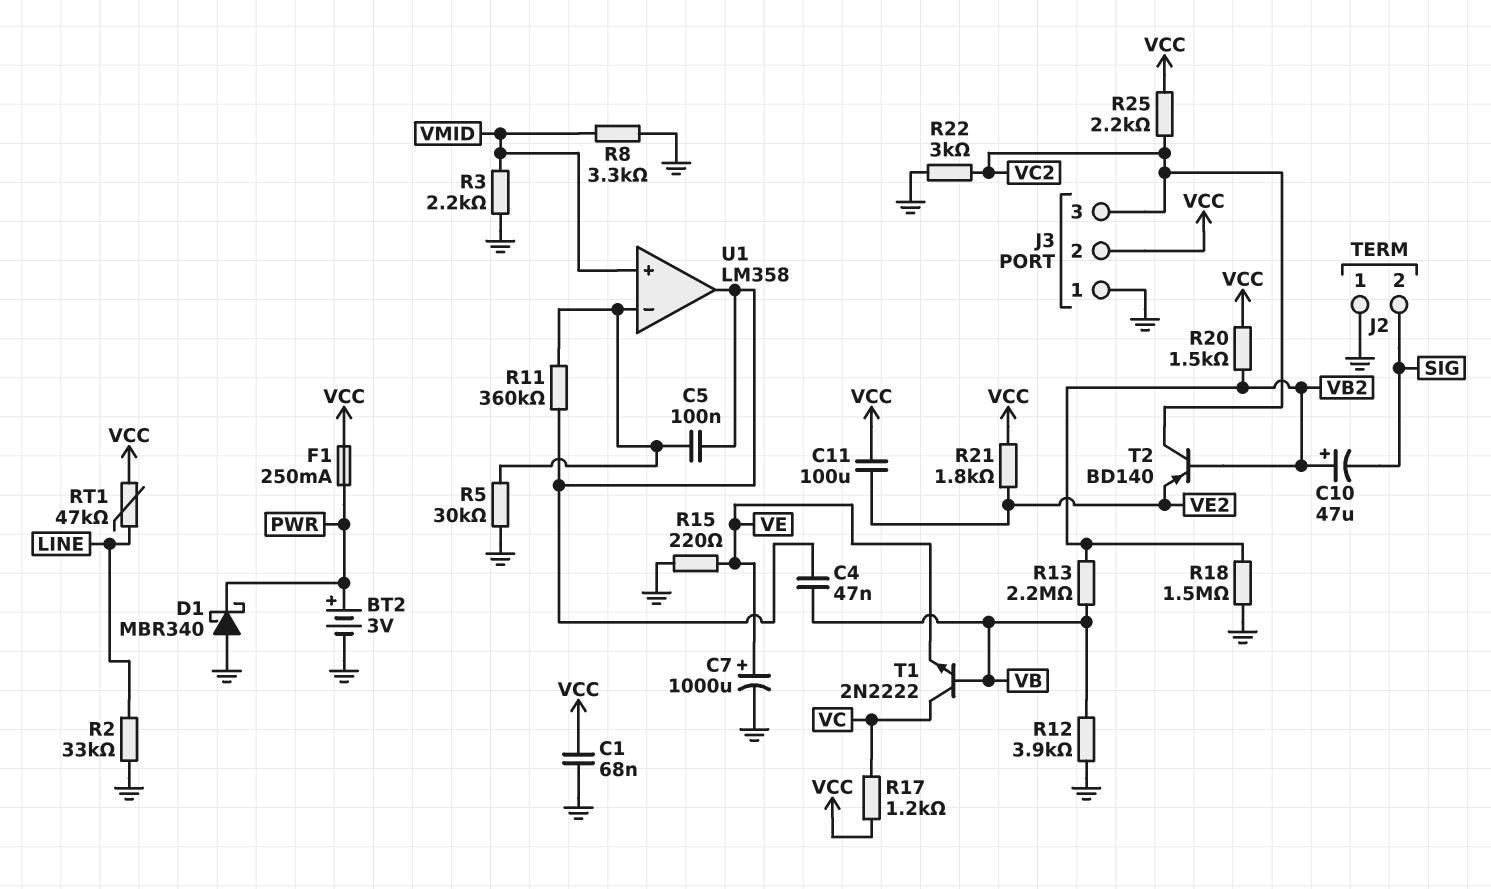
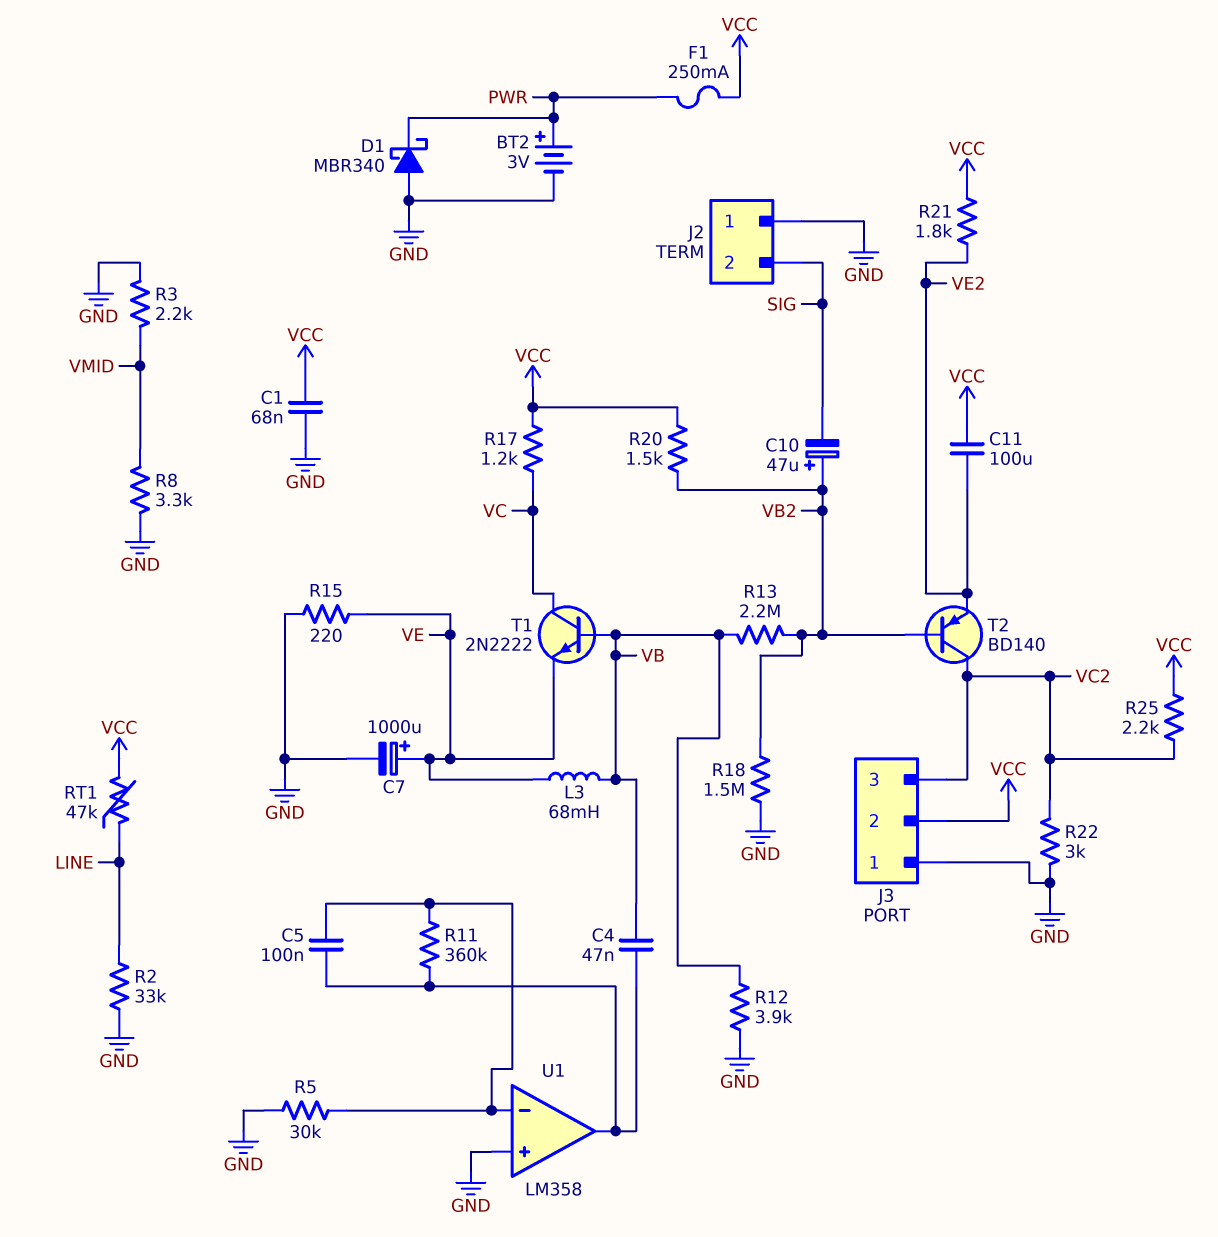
L3: none -> 68mH (VB, VE)
U1 pin in+: VMID -> GND

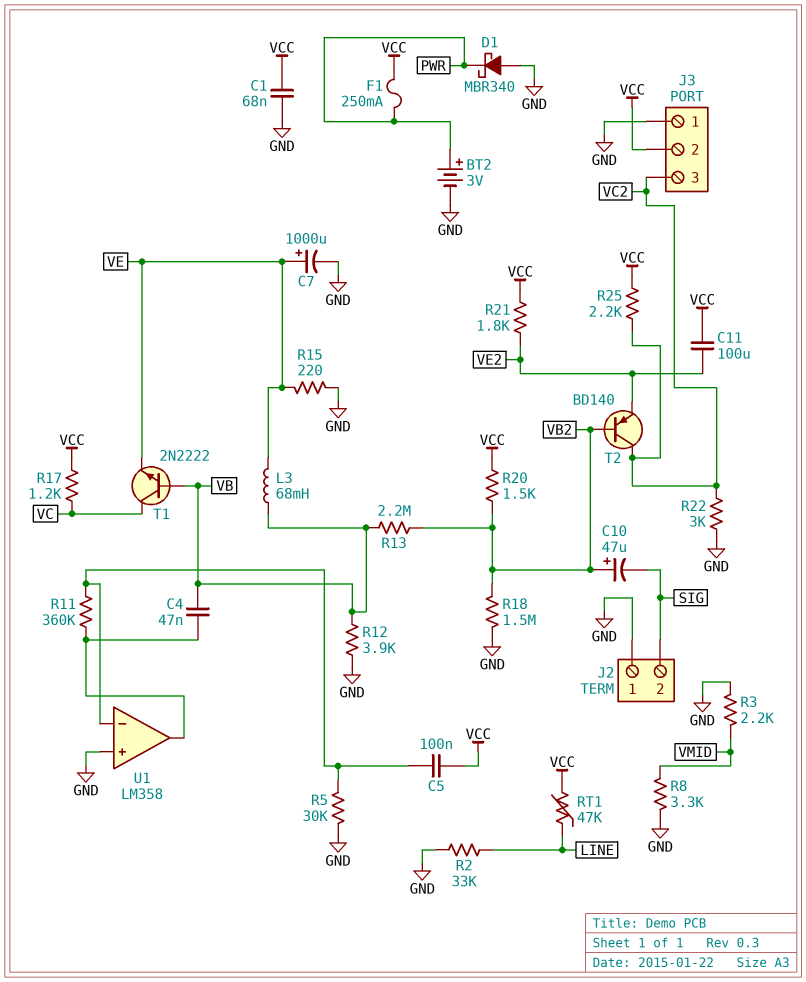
C5: 100nF (U1/in-, U1/out) -> 100nF (U1/in-, VCC)

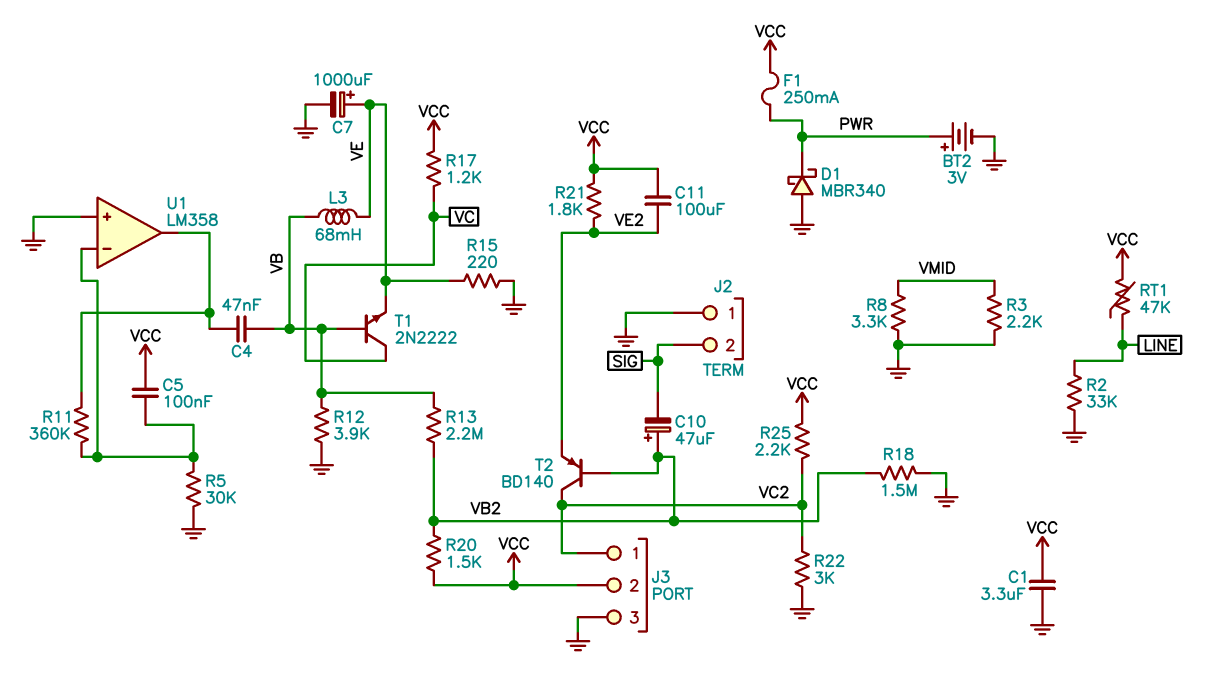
C1: 68nF (GND, VCC) -> 3.3uF (GND, VCC)
J3 pin 1: GND -> VC2
J3 pin 3: VC2 -> GND

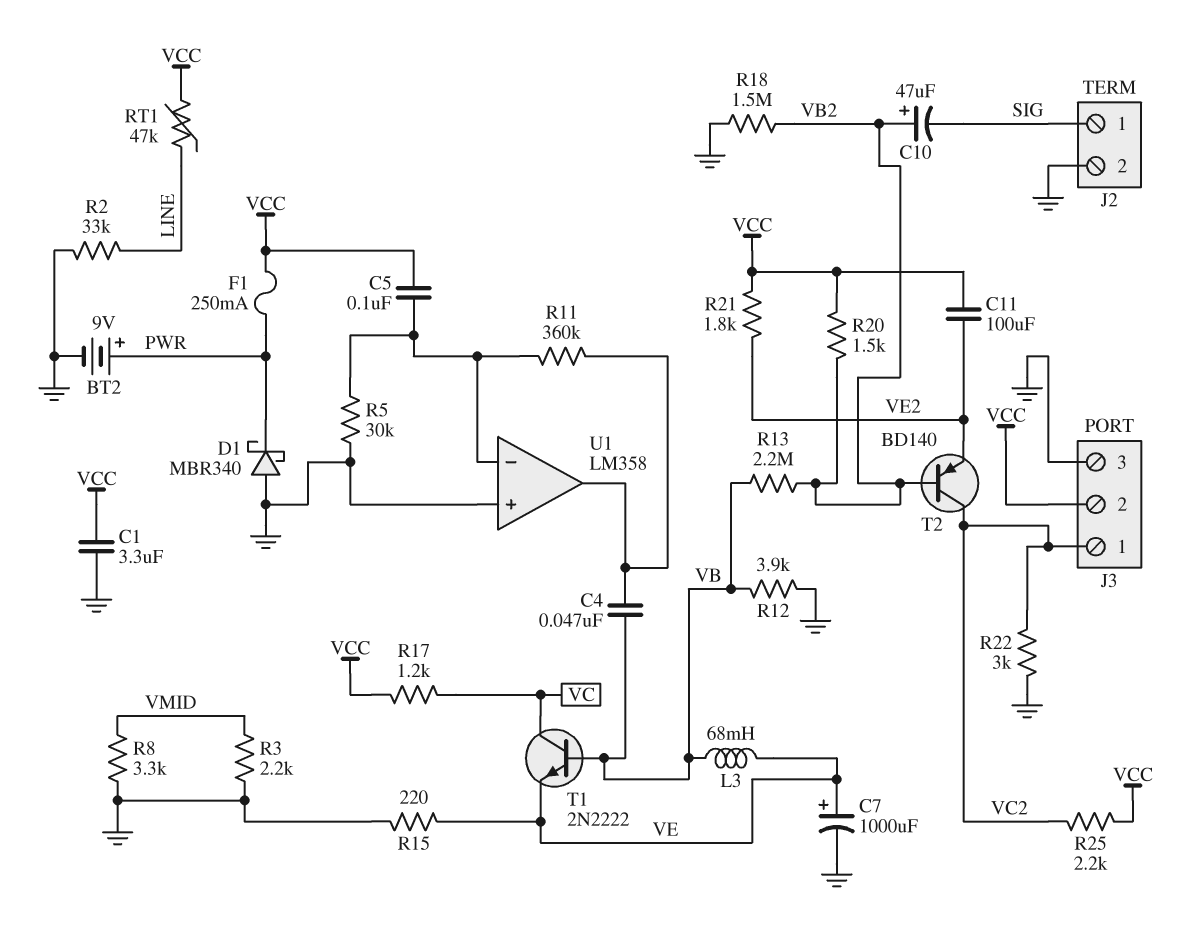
BT2: 3V (plus PWR, minus GND) -> 9V (plus PWR, minus GND)
J2 pin 1: GND -> SIG
J2 pin 2: SIG -> GND

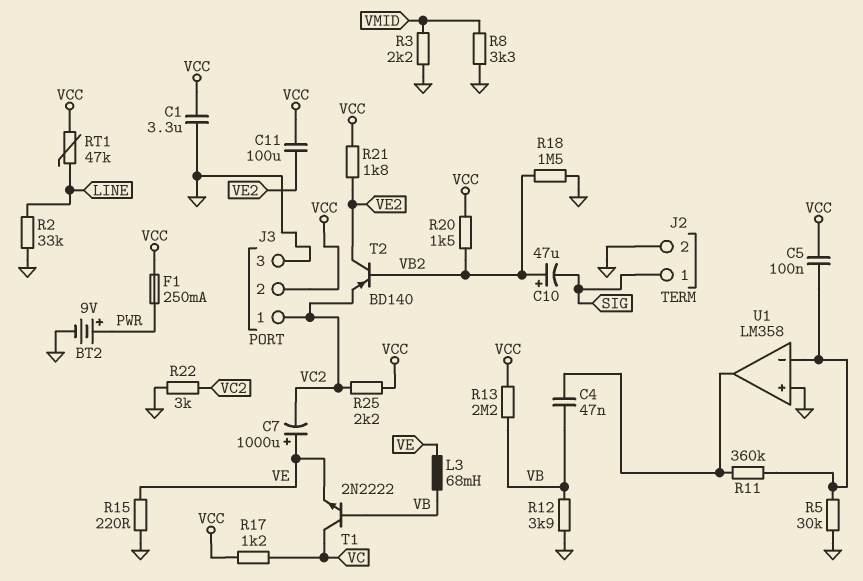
C7: 1000uF (plus VE, minus GND) -> 1000uF (plus VE, minus VC2)
D1: schottky MBR340 (A GND, K PWR) -> none
R13: 2.2M (VB, VB2) -> 2.2M (VB, VCC)
T2: PNP BD140 (B VB2, C VC2, E VE2) -> PNP BD140 (B VB2, C VE2, E VC2)

